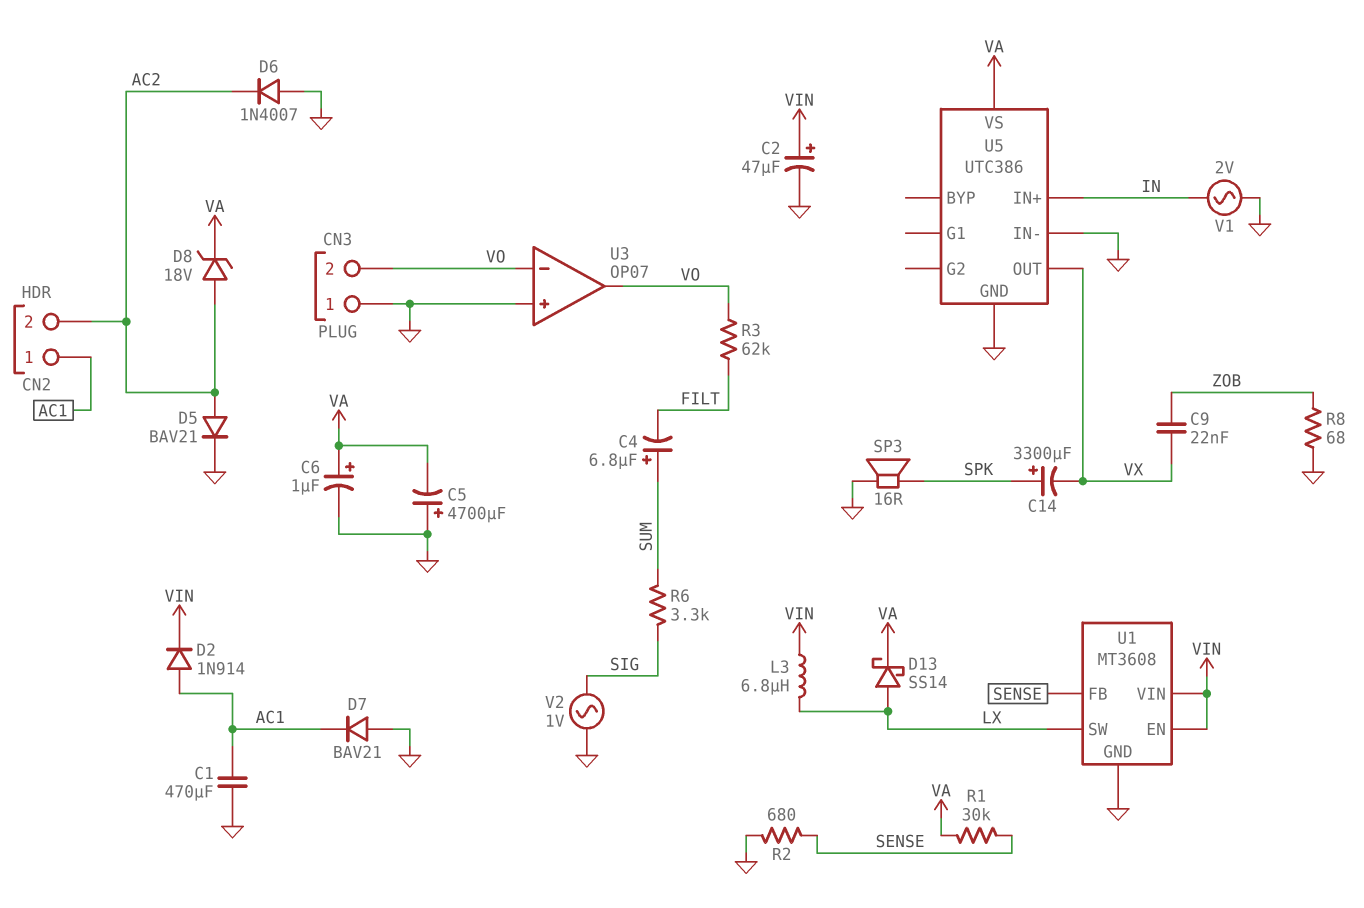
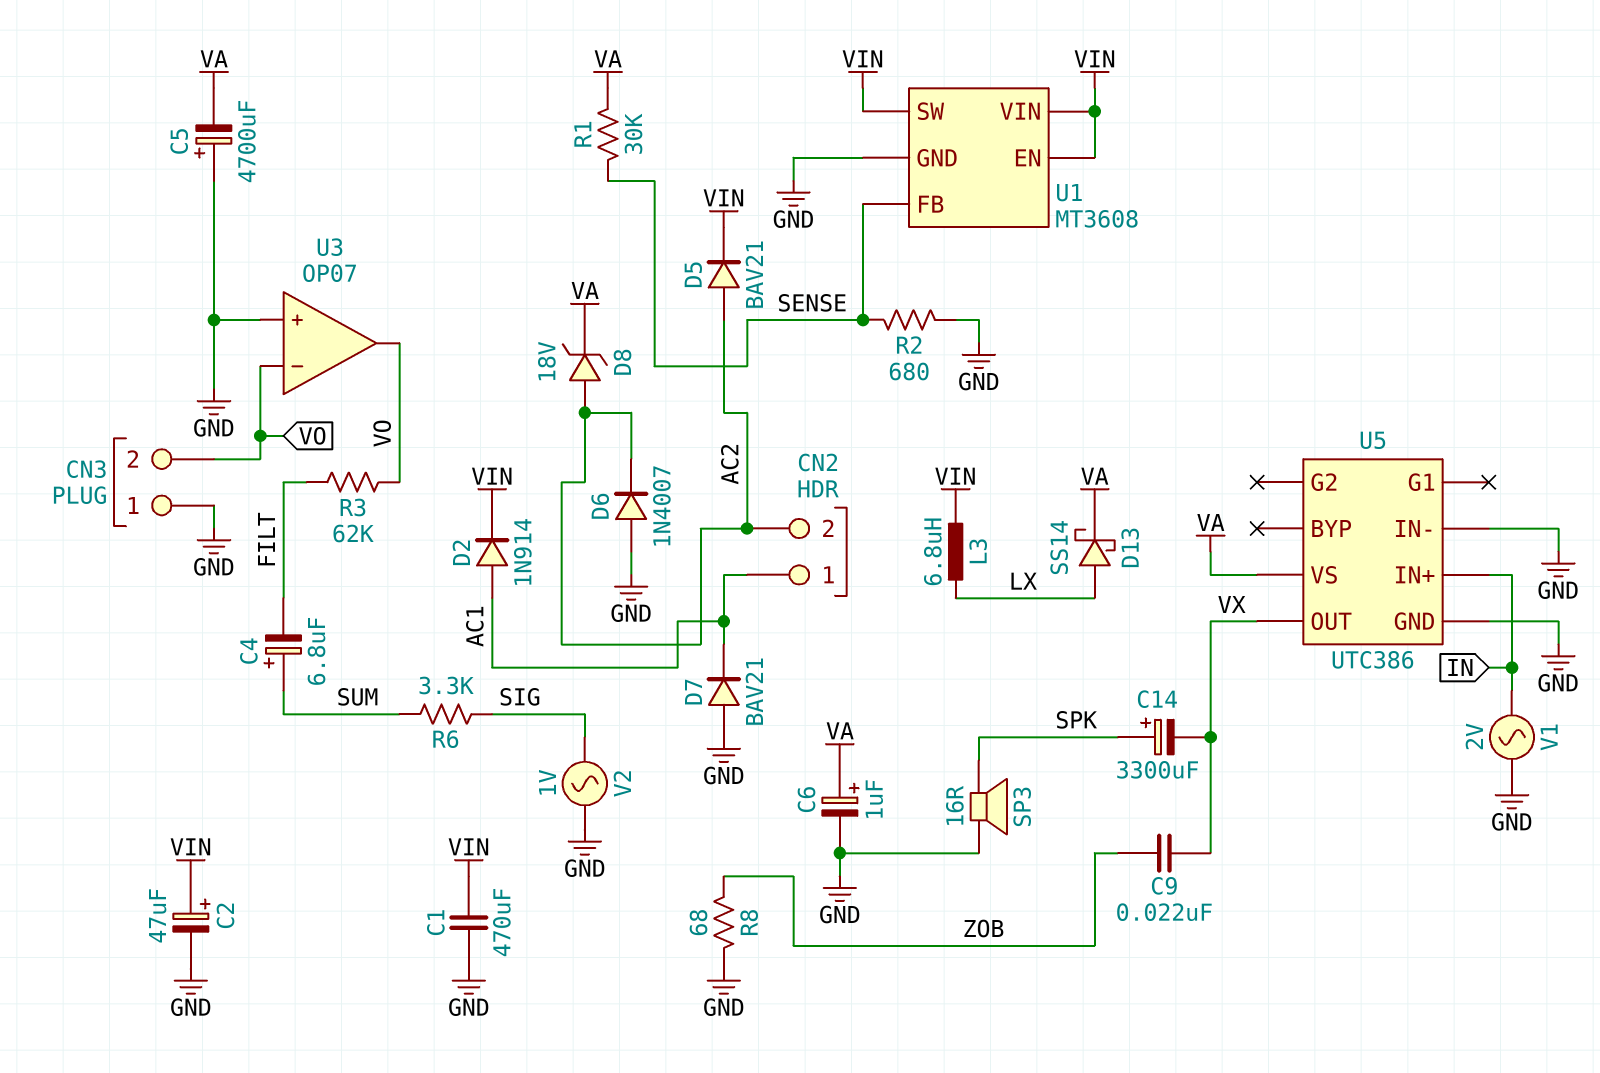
C1: 470uF (AC1, GND) -> 470uF (GND, VIN)
D5: diode BAV21 (A AC2, K GND) -> diode BAV21 (A AC2, K VIN)
U1 pin SW: LX -> VIN

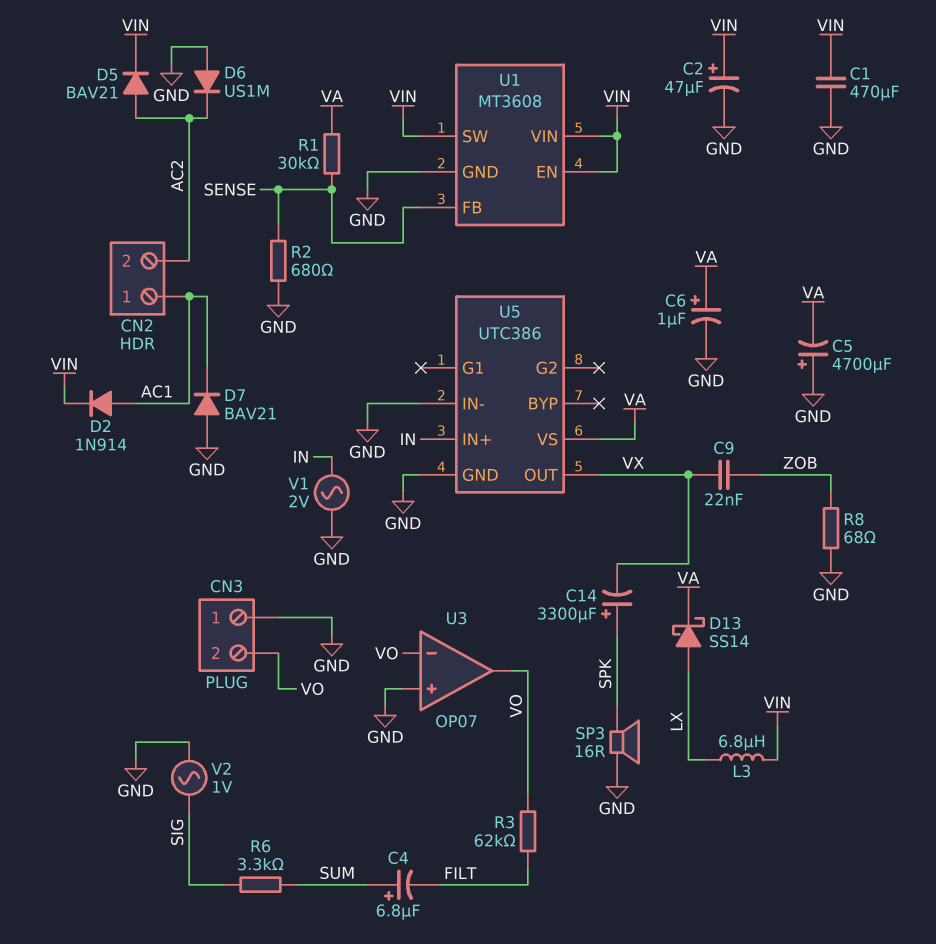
D6: diode 1N4007 (A GND, K AC2) -> diode US1M (A GND, K AC2)
D8: zener 18V (A AC2, K VA) -> none

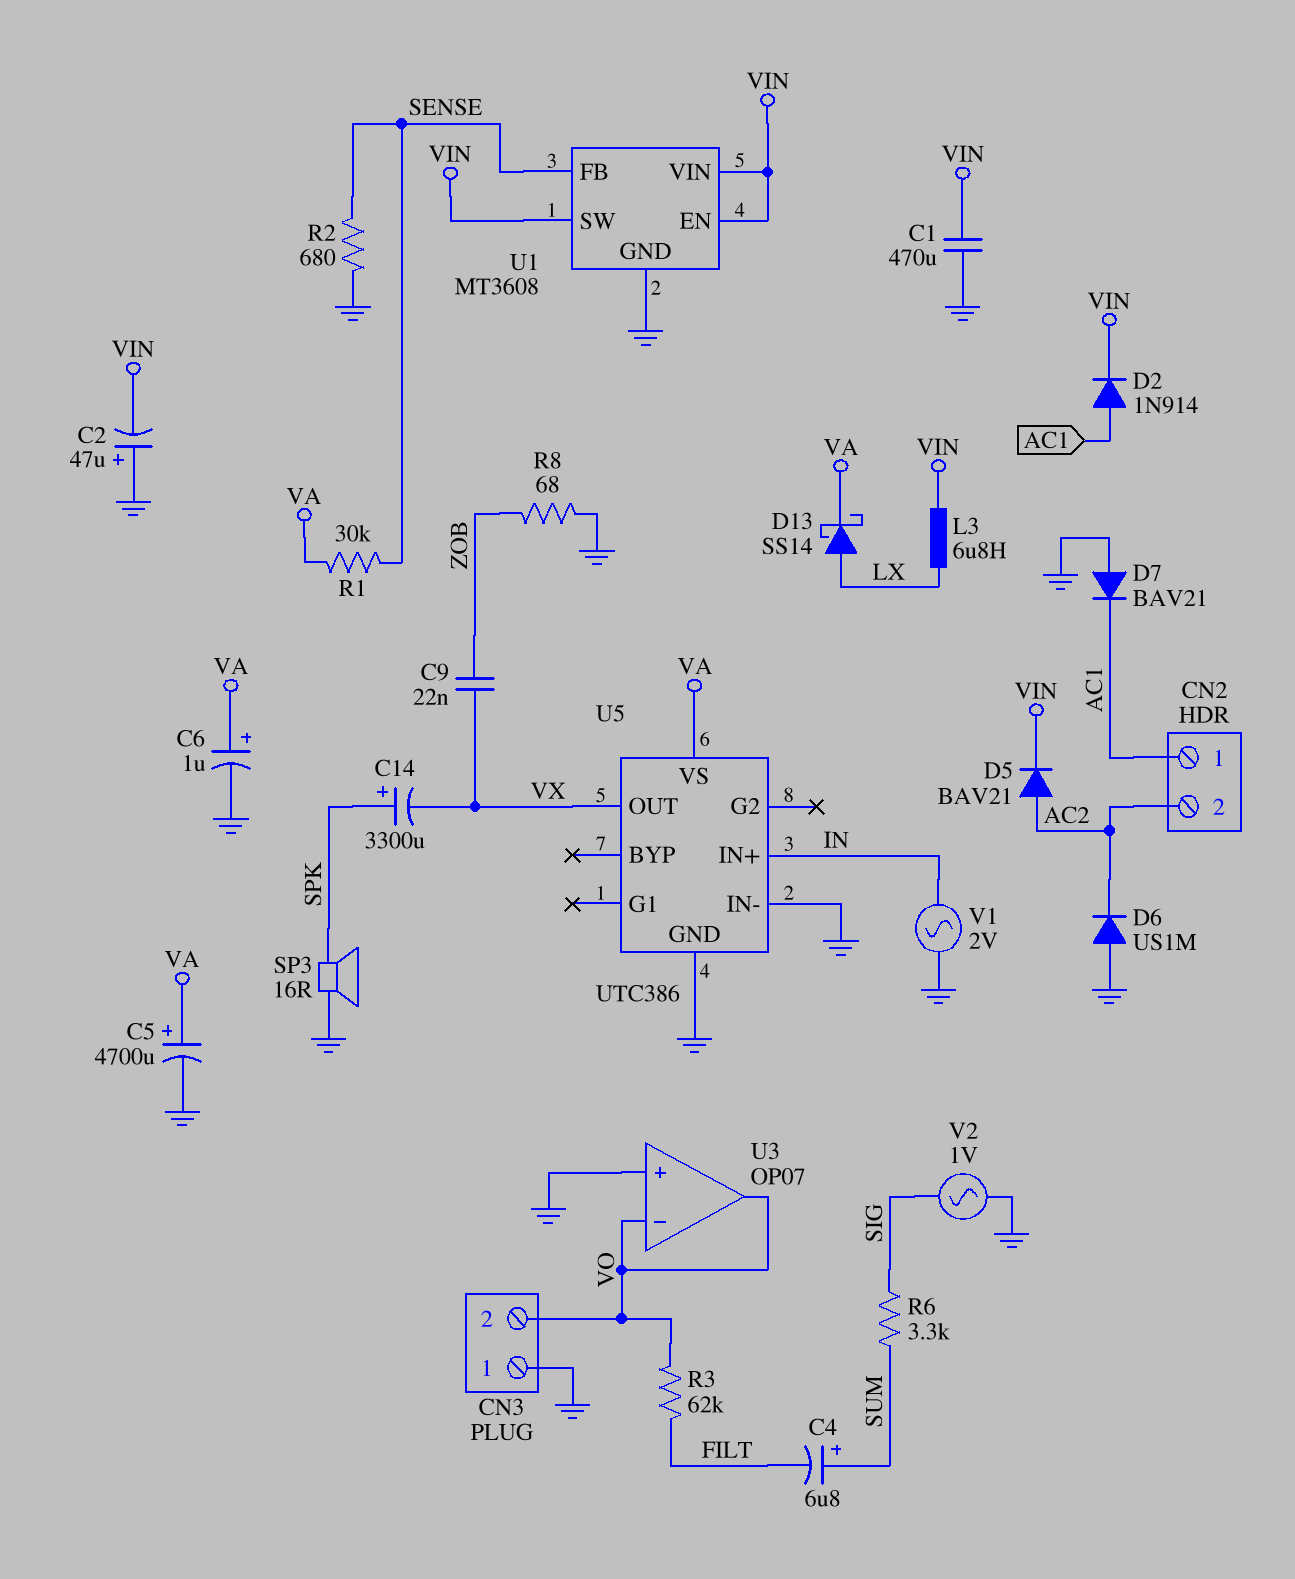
C2: 47uF (plus VIN, minus GND) -> 47uF (plus GND, minus VIN)
C5: 4700uF (plus GND, minus VA) -> 4700uF (plus VA, minus GND)

